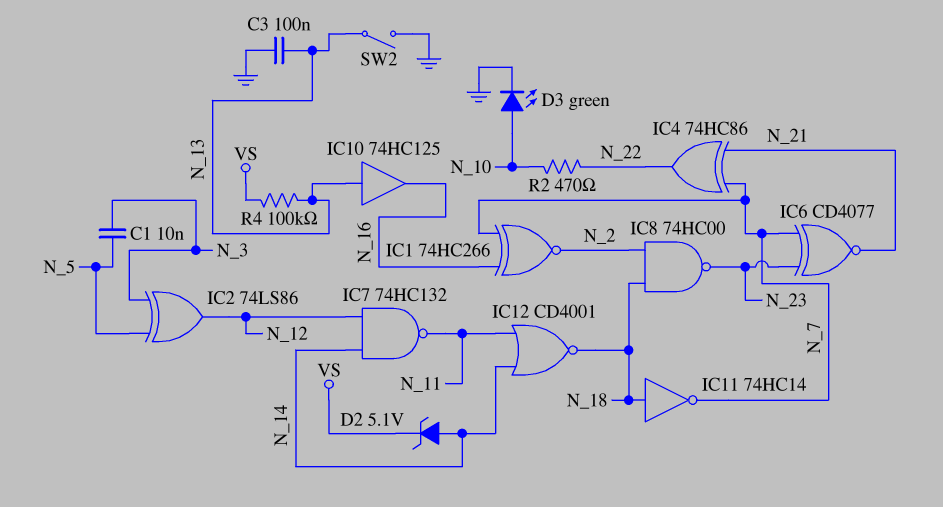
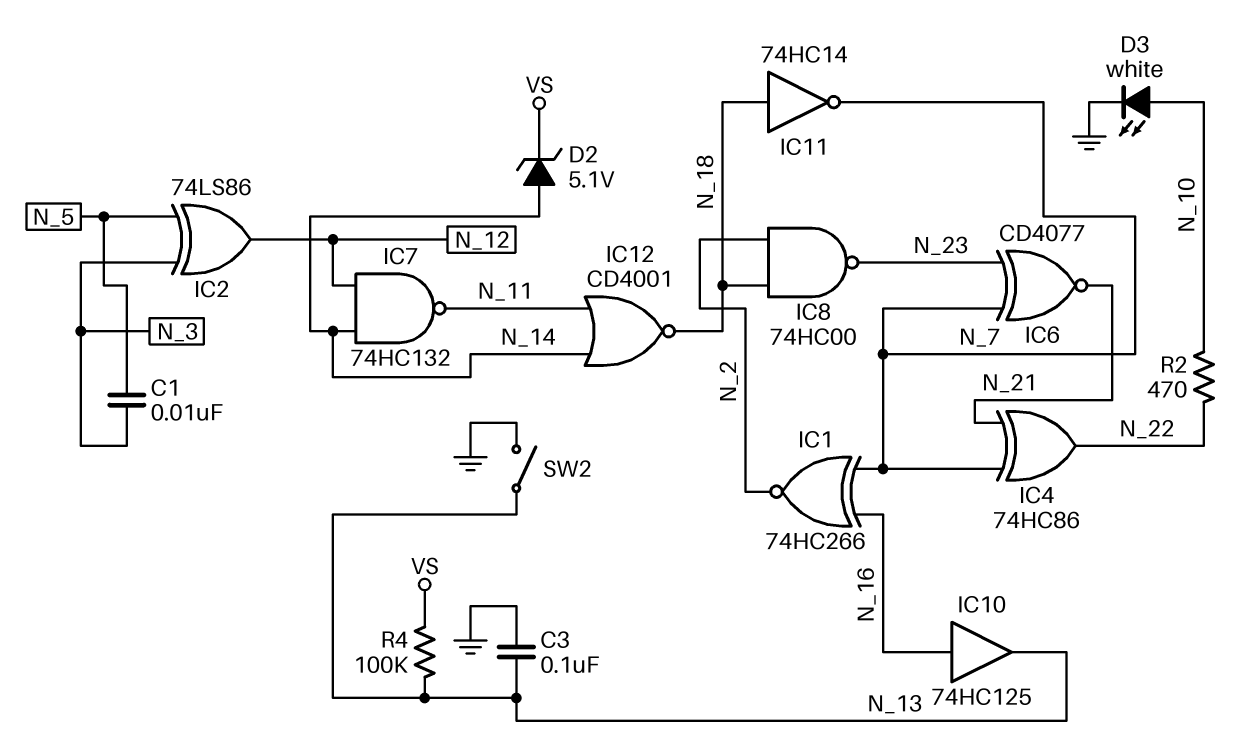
D3: LED green (A N_10, K GND) -> LED white (A N_10, K GND)
IC10: buffer 74HC125 (in N_13, out N_16) -> buffer 74HC125 (in N_16, out N_13)

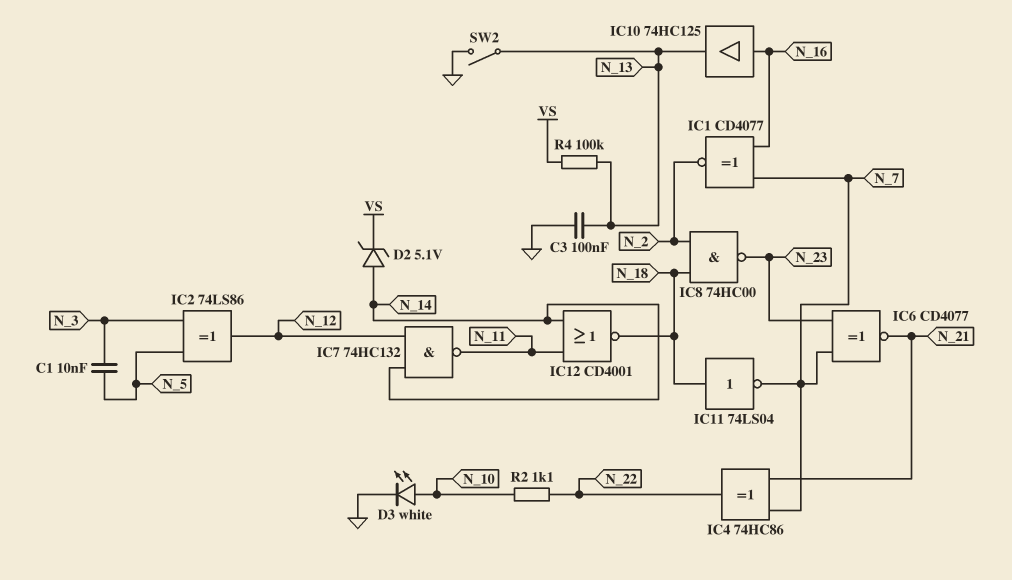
IC1: XNOR 74HC266 (in N_7, in N_16, out N_2) -> XNOR CD4077 (in N_7, in N_16, out N_2)
IC11: NOT 74HC14 (in N_18, out N_7) -> NOT 74LS04 (in N_18, out N_7)
R2: 470 (N_10, N_22) -> 1.1k (N_10, N_22)

